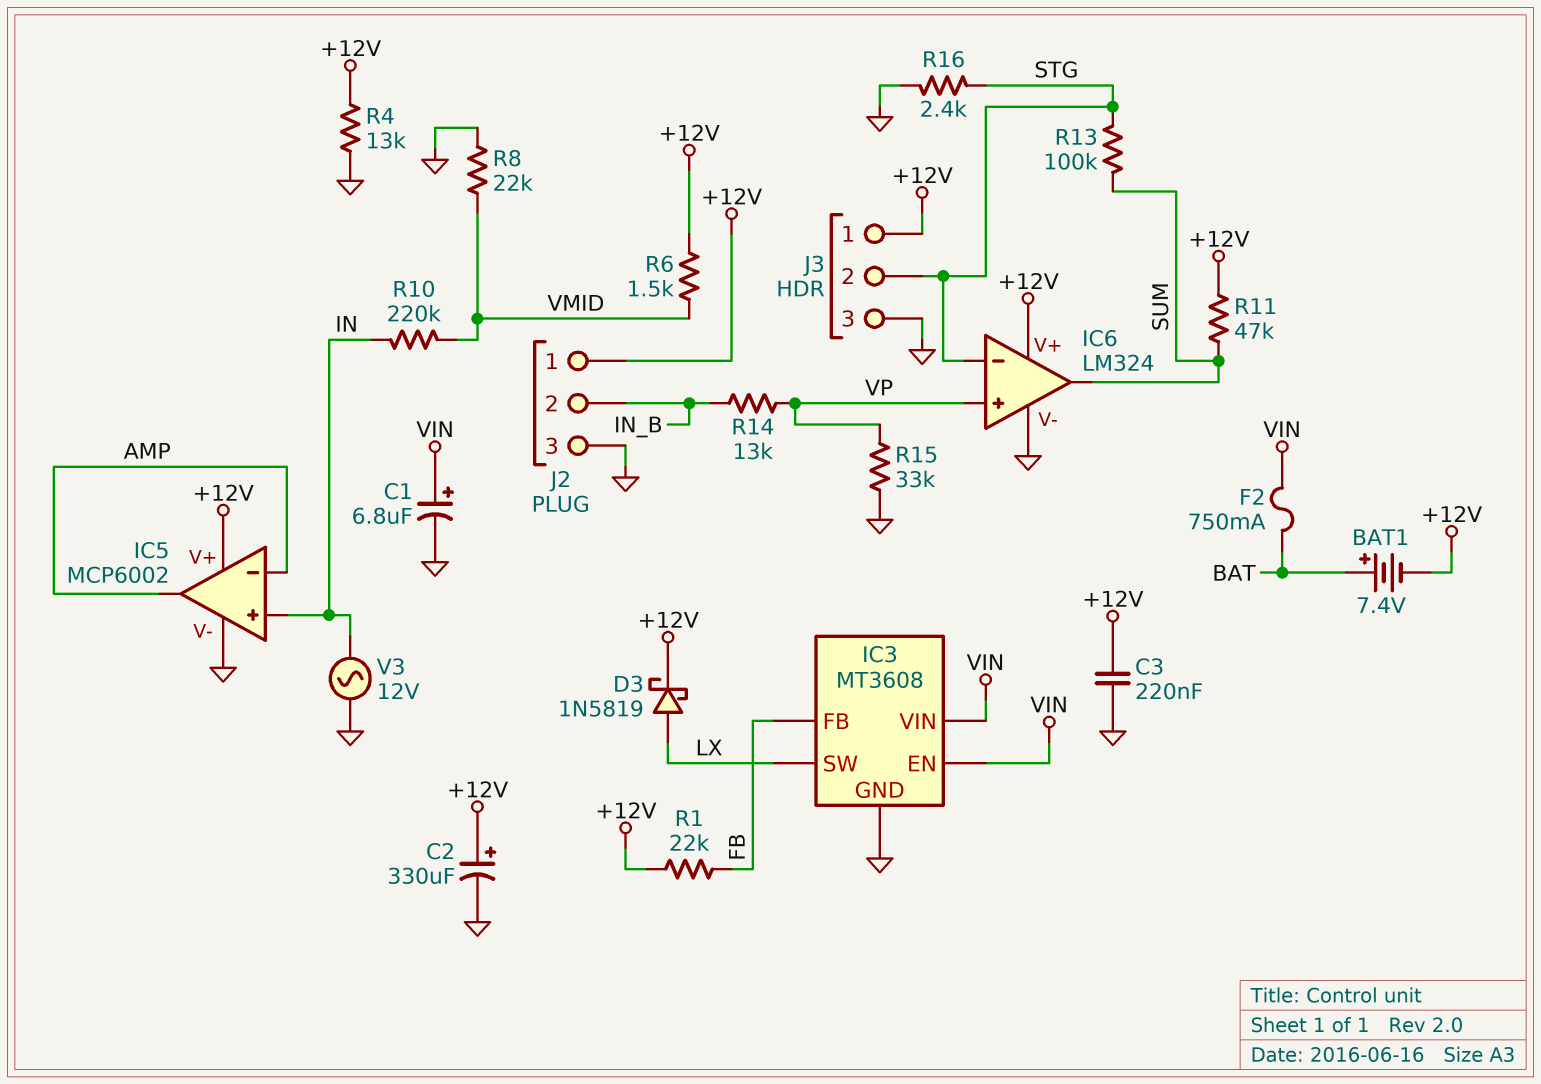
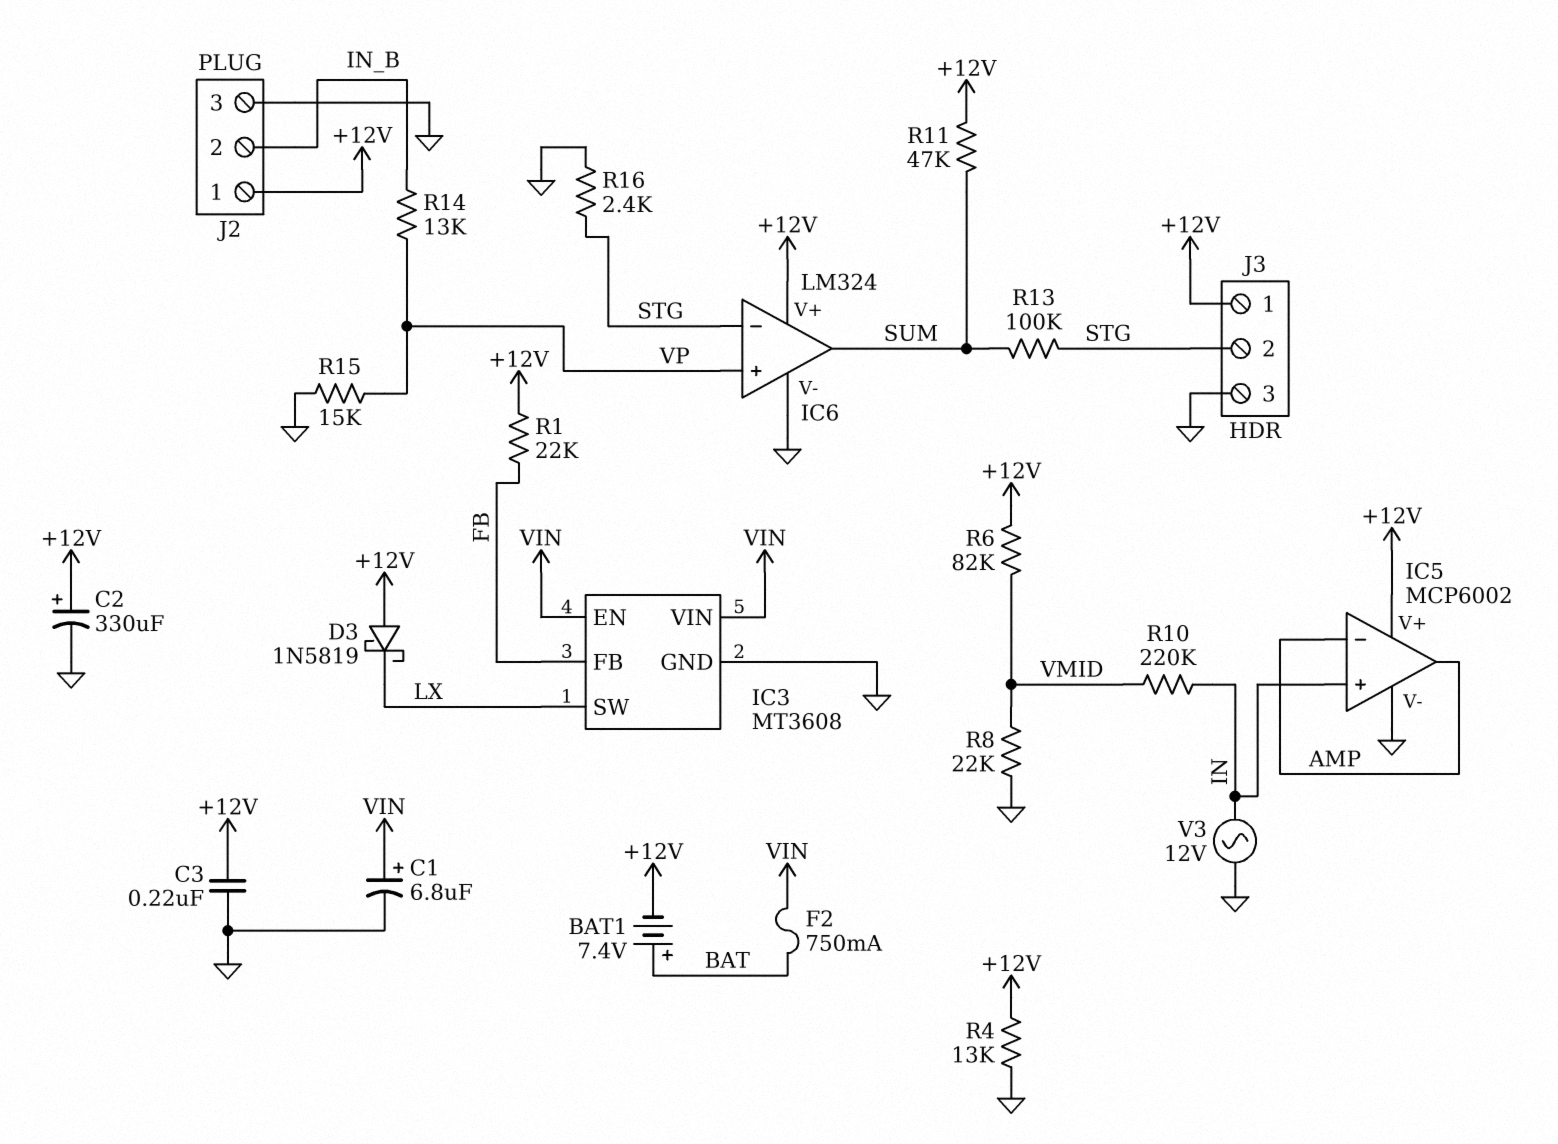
D3: schottky 1N5819 (A LX, K +12V) -> schottky 1N5819 (A +12V, K LX)
R6: 1.5k (+12V, VMID) -> 82k (+12V, VMID)
R15: 33k (GND, VP) -> 15k (GND, VP)

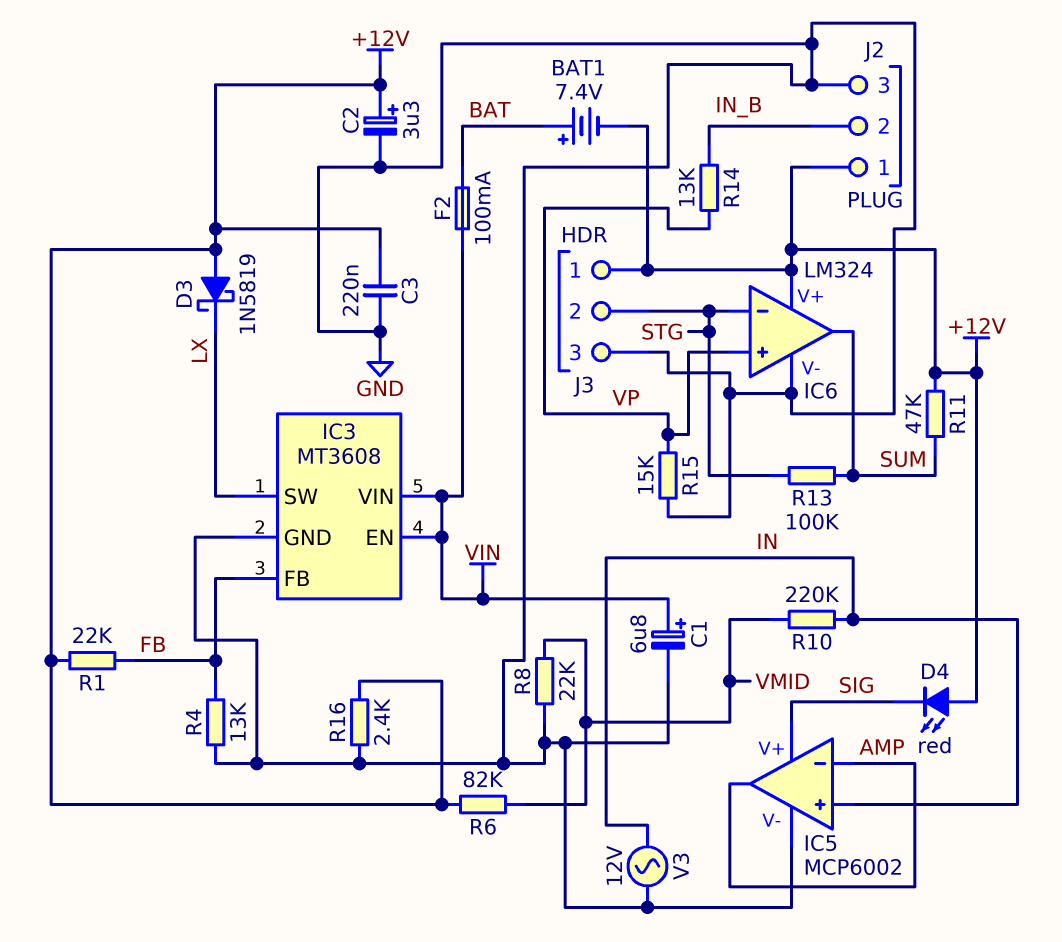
C2: 330uF (plus +12V, minus GND) -> 3.3uF (plus +12V, minus GND)
D4: none -> LED red (A +12V, K SIG)
F2: 750mA (BAT, VIN) -> 100mA (BAT, VIN)
IC5 pin V+: +12V -> SIG
R4: 13k (+12V, GND) -> 13k (FB, GND)
R16: 2.4k (GND, STG) -> 2.4k (+12V, GND)

